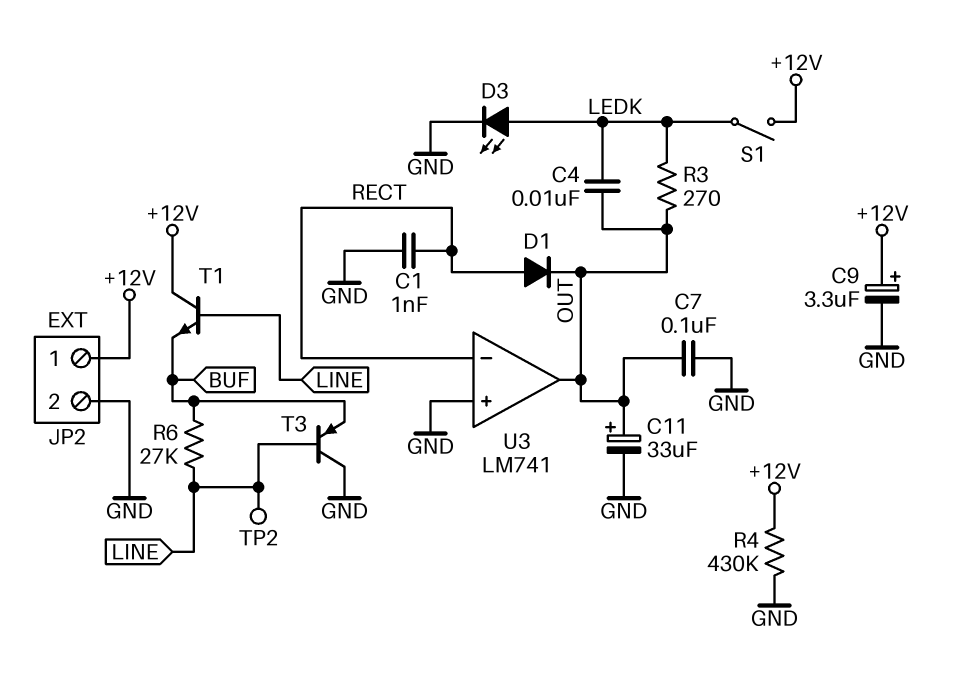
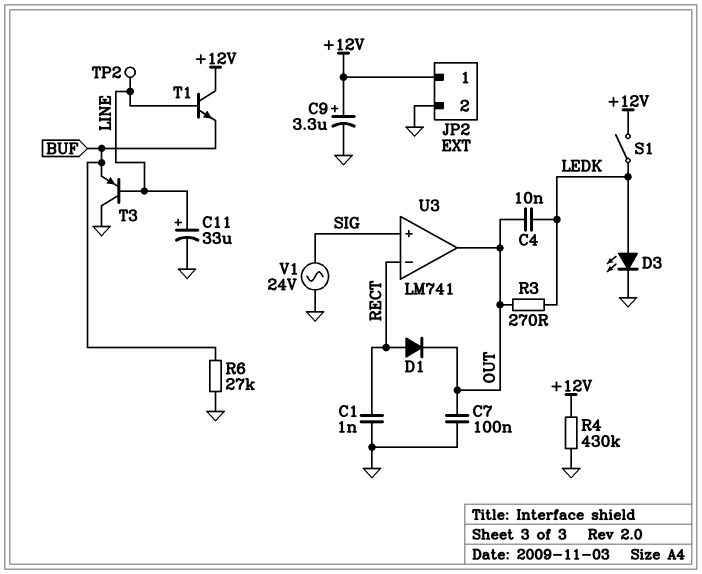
C11: 33uF (plus OUT, minus GND) -> 33uF (plus LINE, minus GND)
R6: 27k (BUF, LINE) -> 27k (BUF, GND)
U3 pin in+: GND -> SIG
V1: none -> AC 24V (GND, SIG)

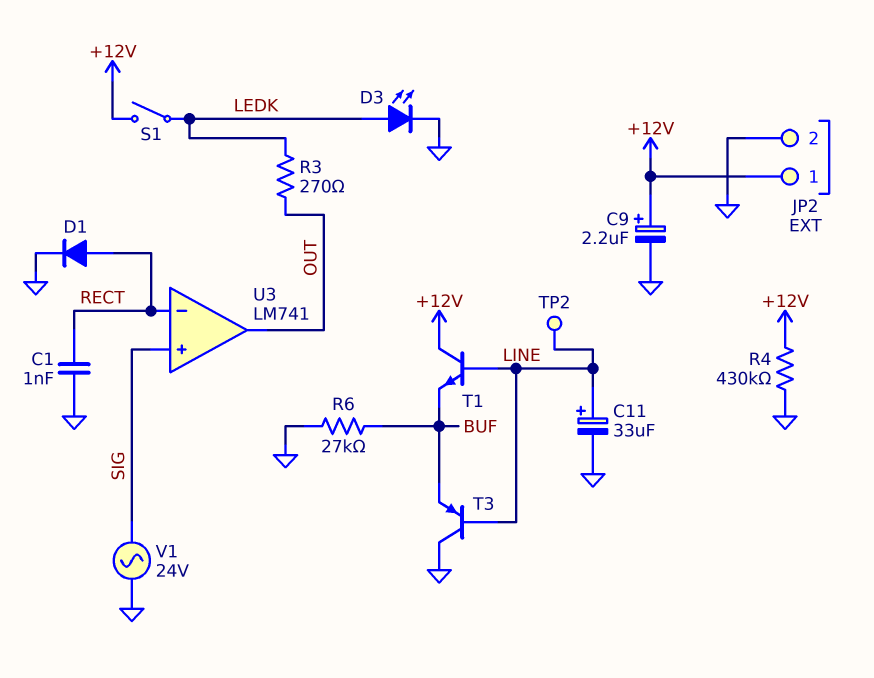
C4: 10nF (LEDK, OUT) -> none
C7: 100nF (GND, OUT) -> none
C9: 3.3uF (plus +12V, minus GND) -> 2.2uF (plus +12V, minus GND)
D1: diode (A RECT, K OUT) -> diode (A RECT, K GND)

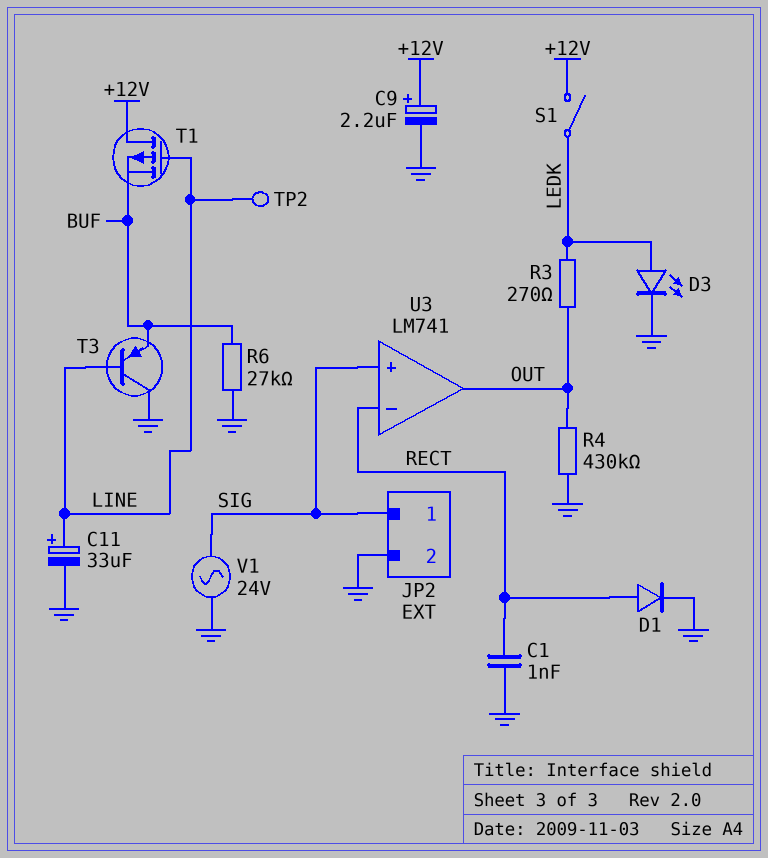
JP2 pin 1: +12V -> SIG
R4: 430k (+12V, GND) -> 430k (GND, OUT)
T1: NPN (B LINE, C +12V, E BUF) -> PMOS (G LINE, D +12V, S BUF)

